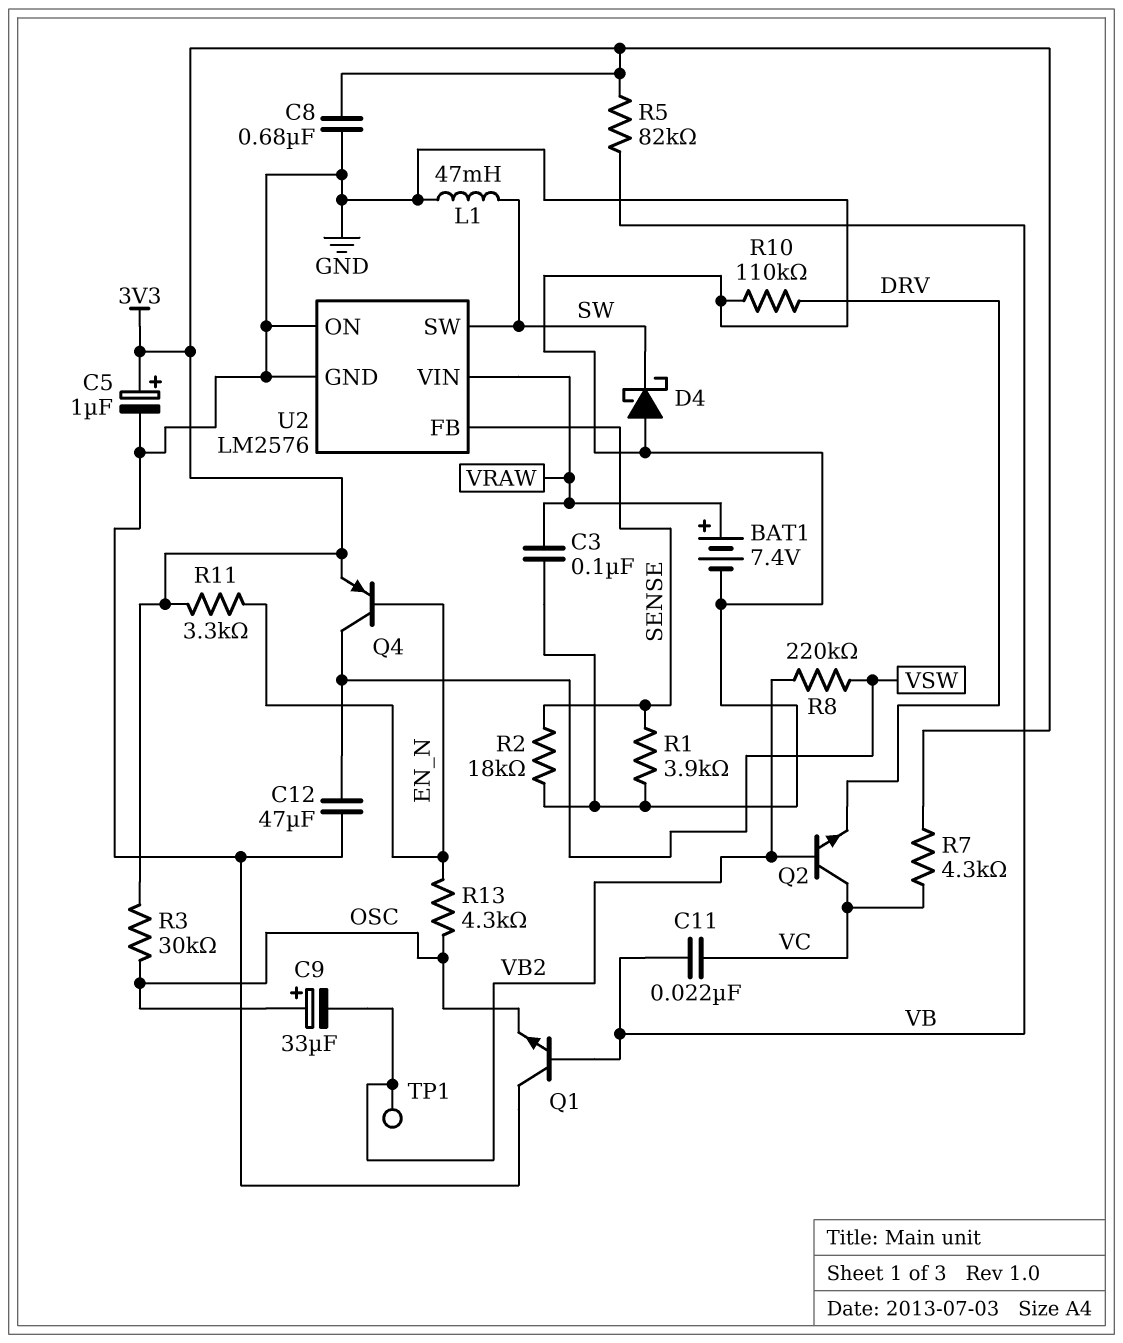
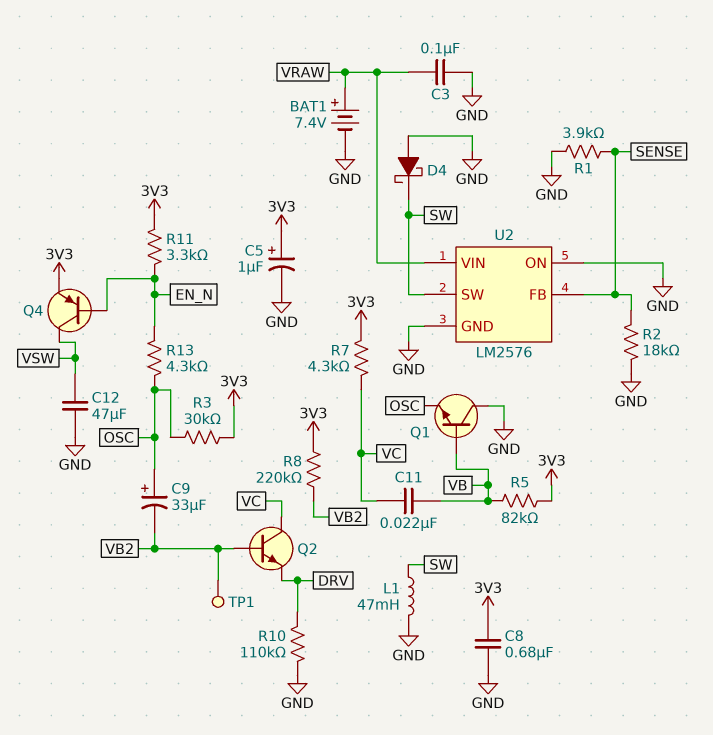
R8: 220k (VB2, VSW) -> 220k (3V3, VB2)

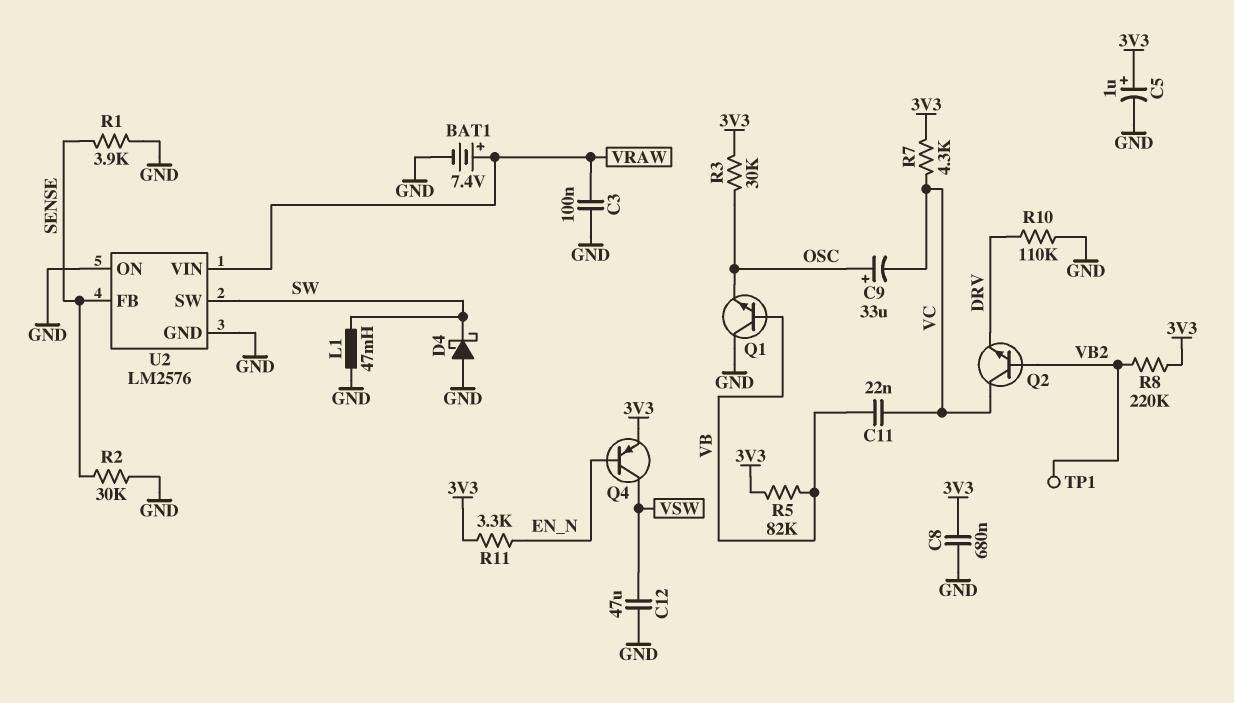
C9: 33uF (plus OSC, minus VB2) -> 33uF (plus OSC, minus VC)
R2: 18k (GND, SENSE) -> 30k (GND, SENSE)
R13: 4.3k (EN_N, OSC) -> none

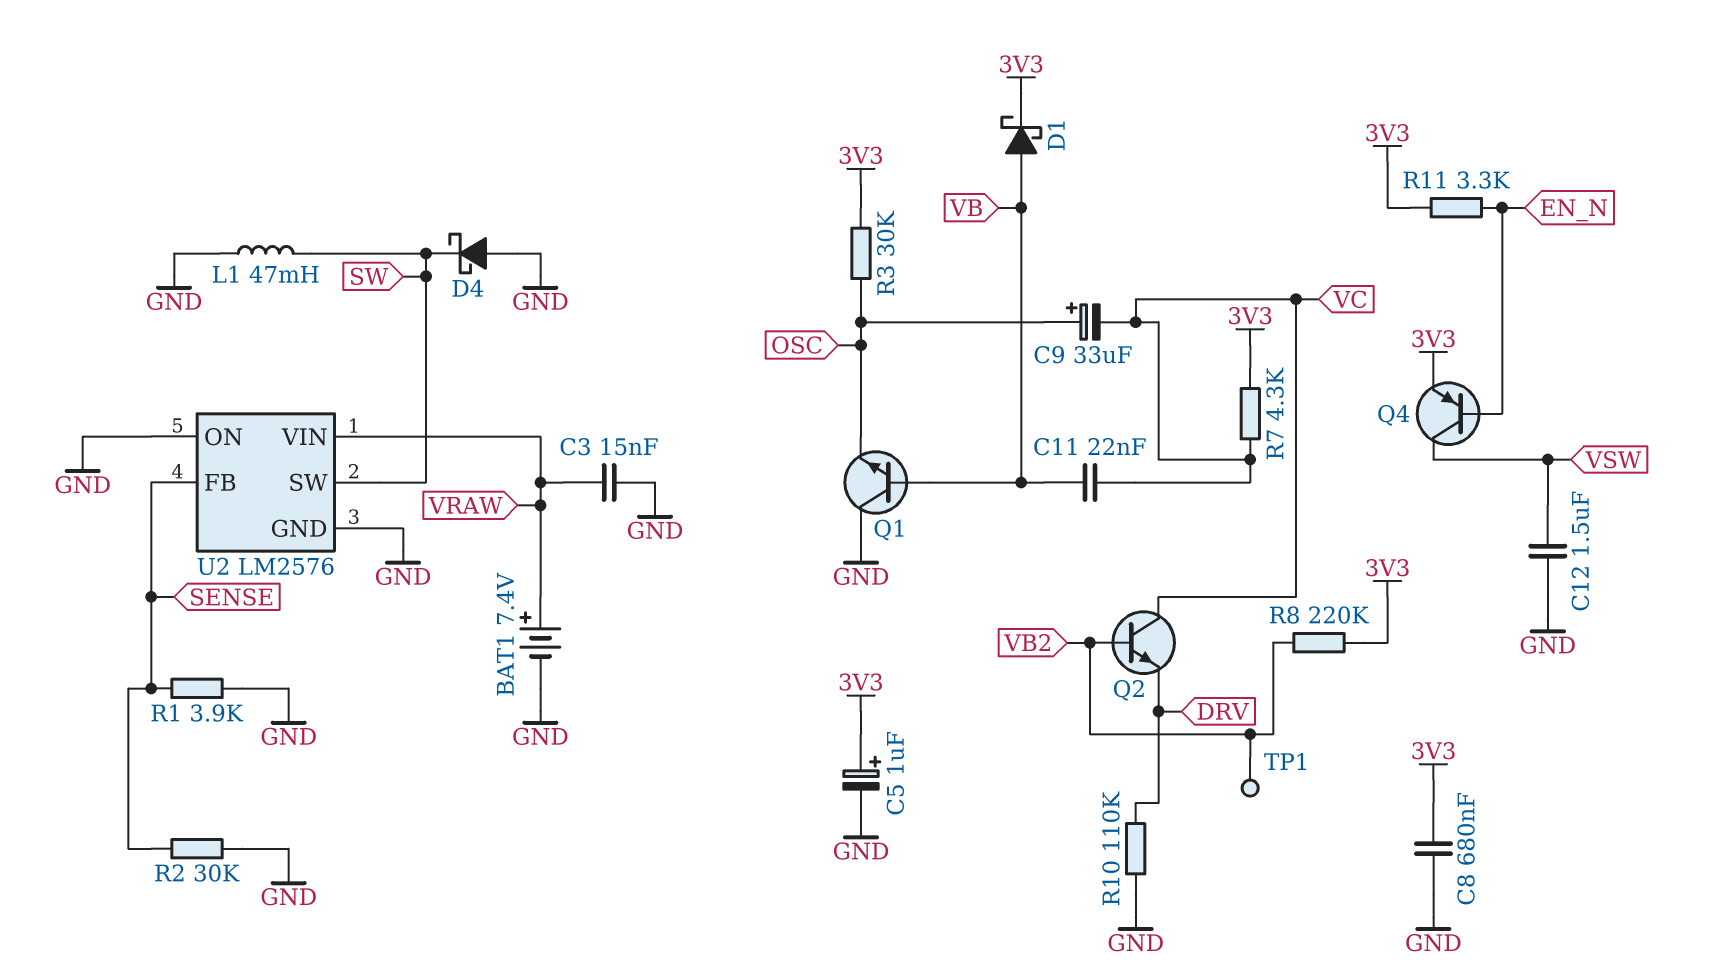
C3: 100nF (GND, VRAW) -> 15nF (GND, VRAW)
C12: 47uF (GND, VSW) -> 1.5uF (GND, VSW)
D1: none -> schottky (A VB, K 3V3)
R5: 82k (3V3, VB) -> none

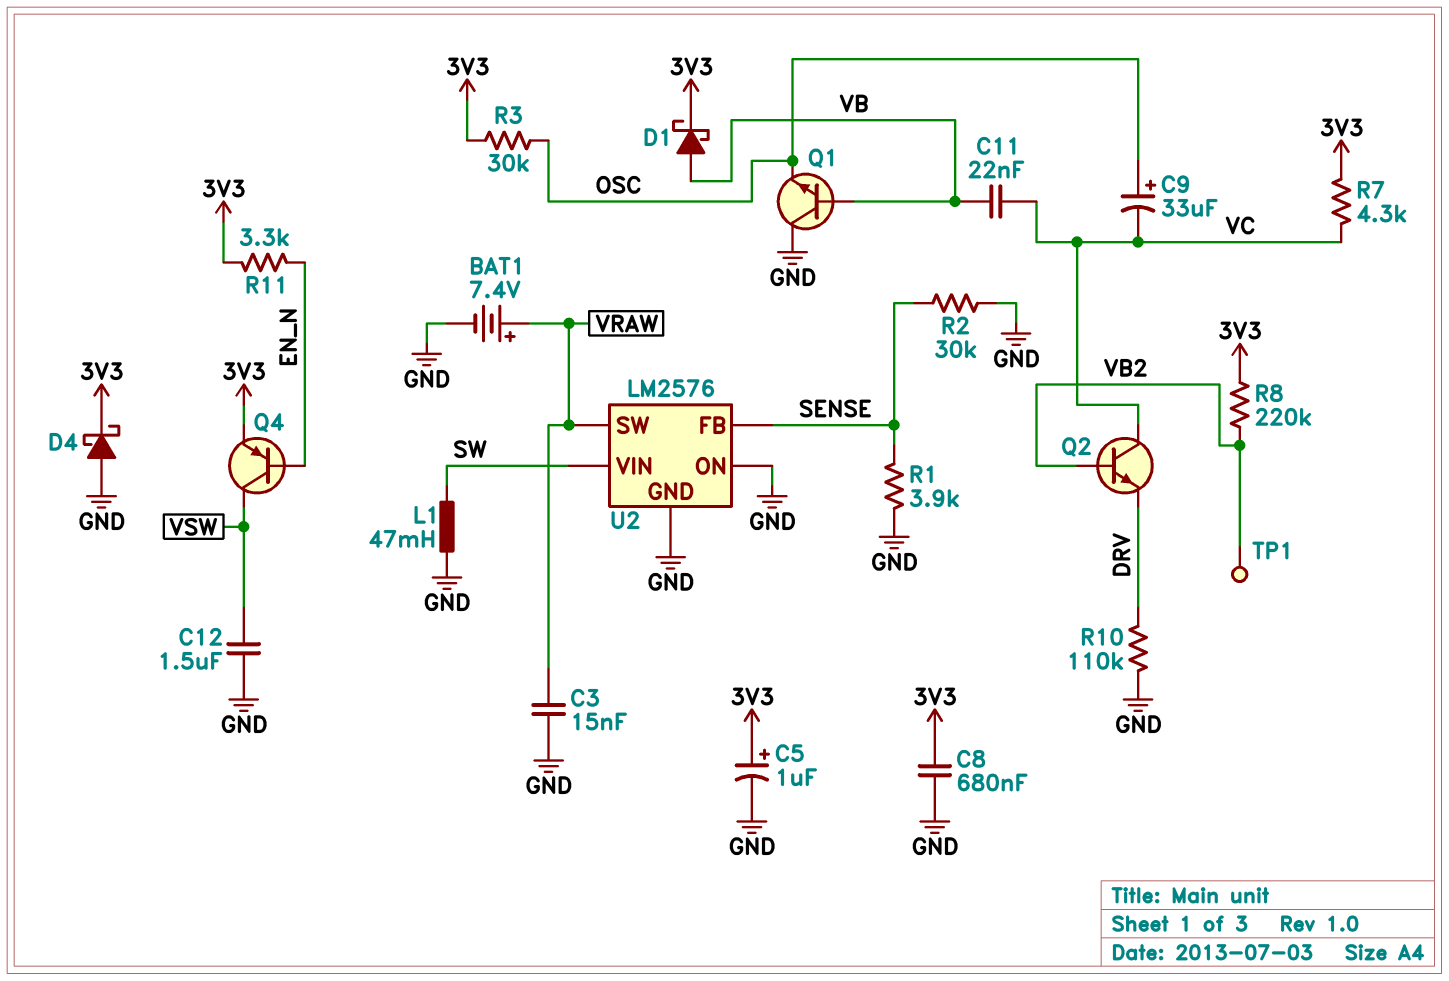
D4: schottky (A GND, K SW) -> schottky (A GND, K 3V3)
U2 pin SW: SW -> VRAW
U2 pin VIN: VRAW -> SW

